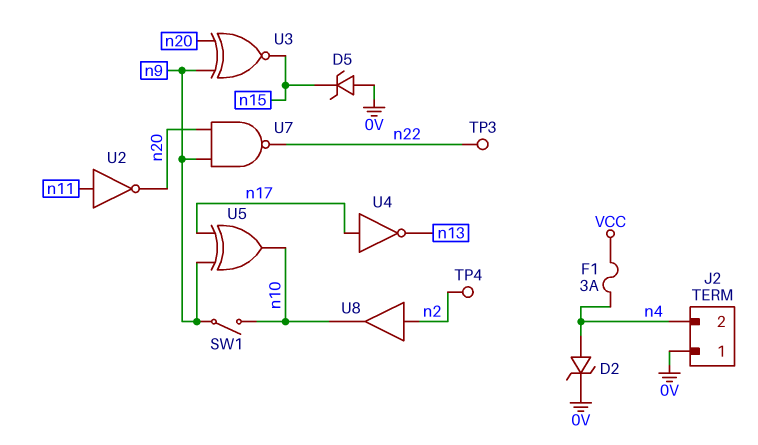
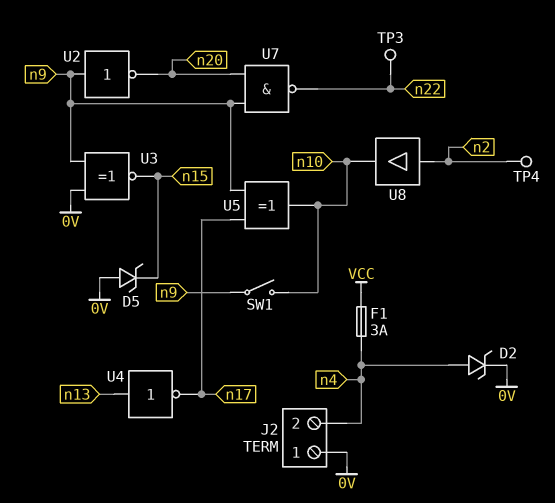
U2: NOT (in n11, out n20) -> NOT (in n9, out n20)
U3: XNOR (in n9, in n20, out n15) -> XNOR (in 0V, in n9, out n15)
U4: NOT (in n17, out n13) -> NOT (in n13, out n17)

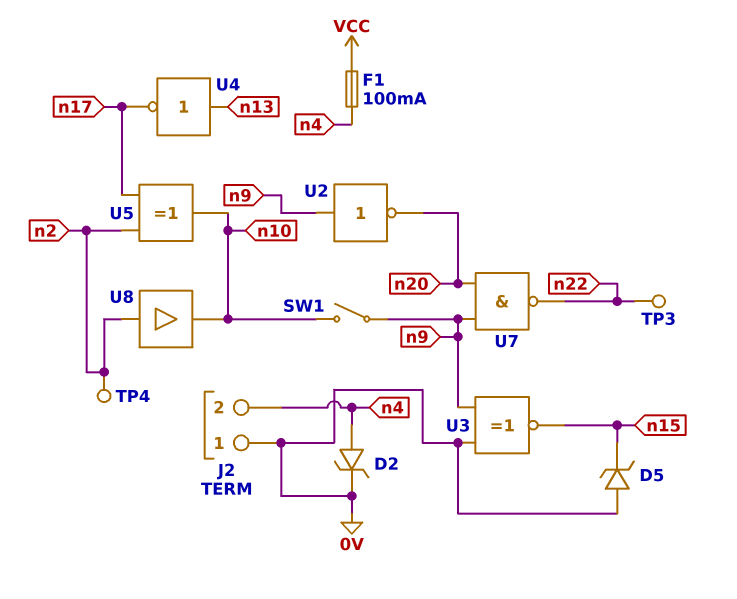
F1: 3A (VCC, n4) -> 100mA (VCC, n4)
U5: XOR (in n9, in n17, out n10) -> XOR (in n2, in n17, out n10)

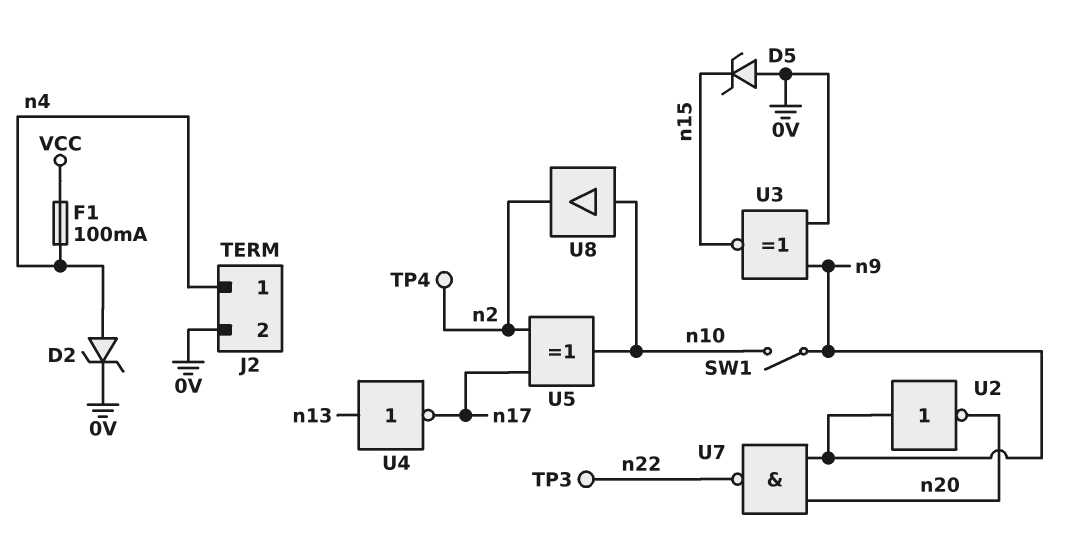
J2 pin 1: 0V -> n4
J2 pin 2: n4 -> 0V
U8: buffer (in n2, out n10) -> buffer (in n10, out n2)

